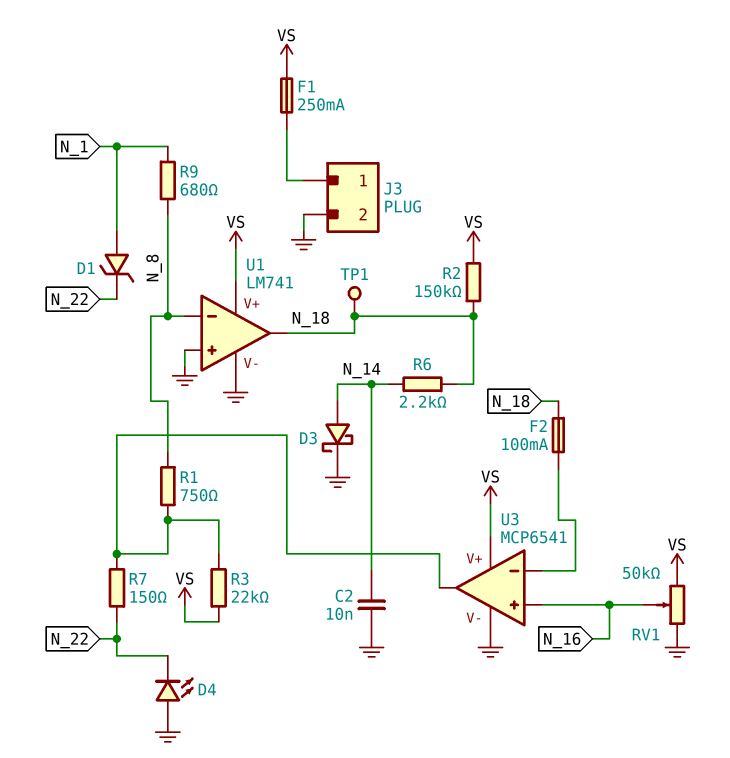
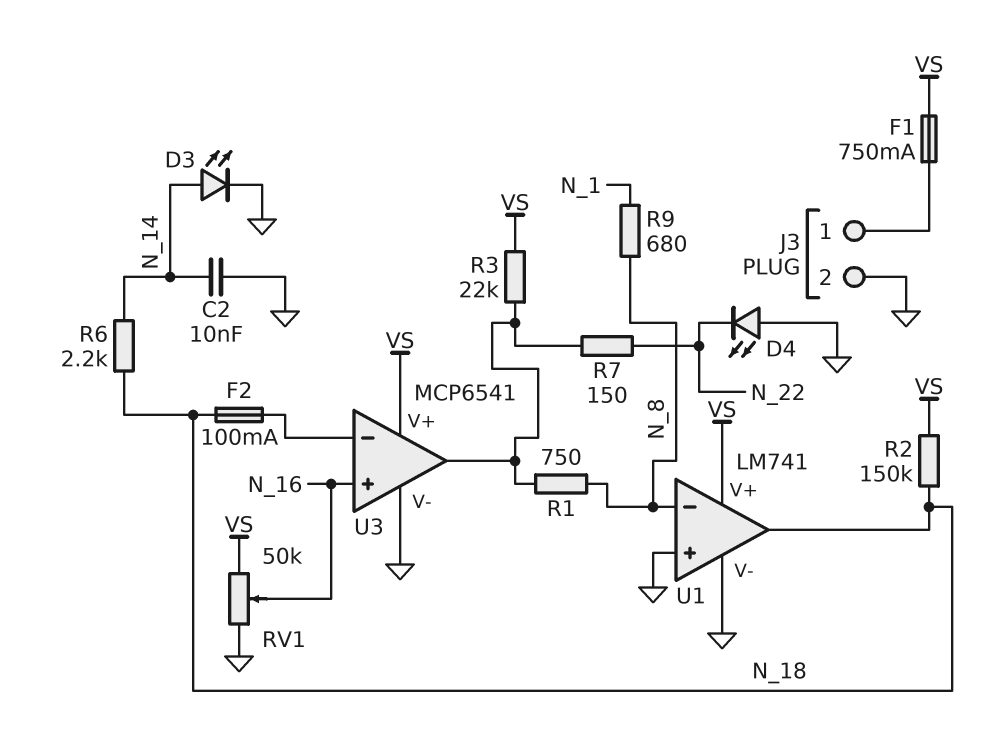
D1: zener (A N_1, K N_22) -> none
D3: schottky (A N_14, K GND) -> LED (A N_14, K GND)
F1: 250mA (J3/1, VS) -> 750mA (J3/1, VS)
TP1: test point (N_18) -> none

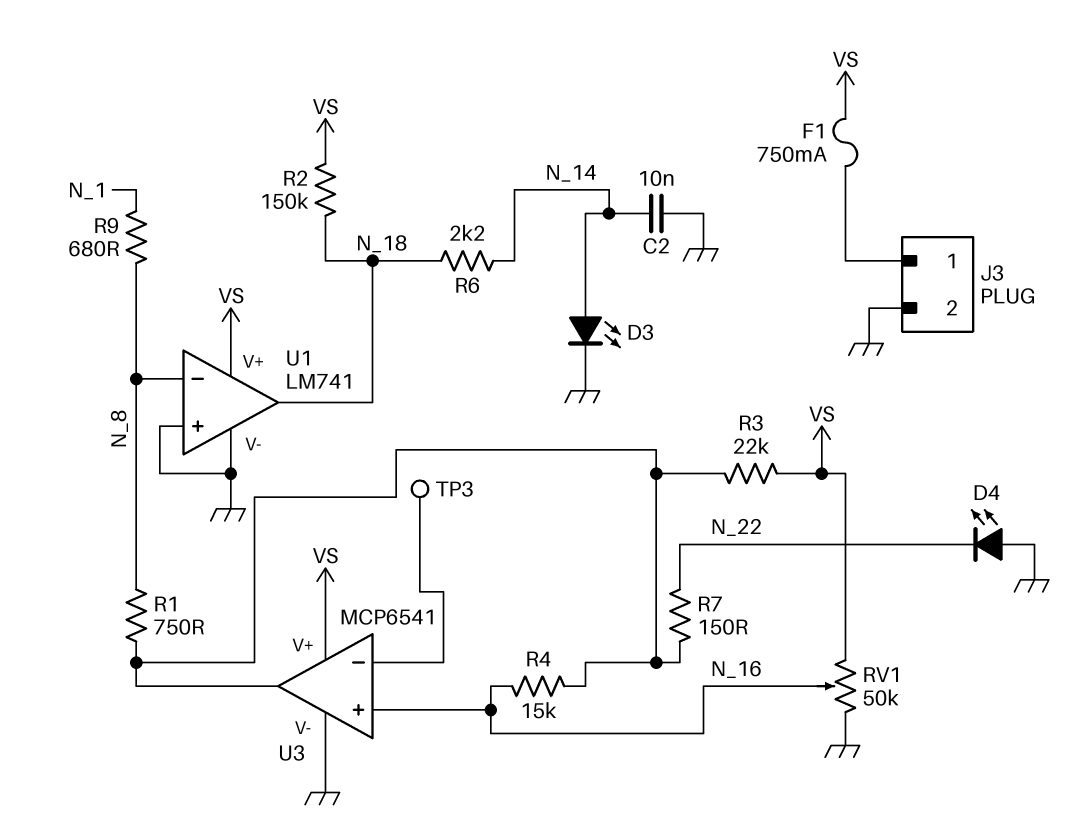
F2: 100mA (N_18, U3/in-) -> none
R4: none -> 15k (N_16, U3/out)
TP3: none -> test point (U3/in-)

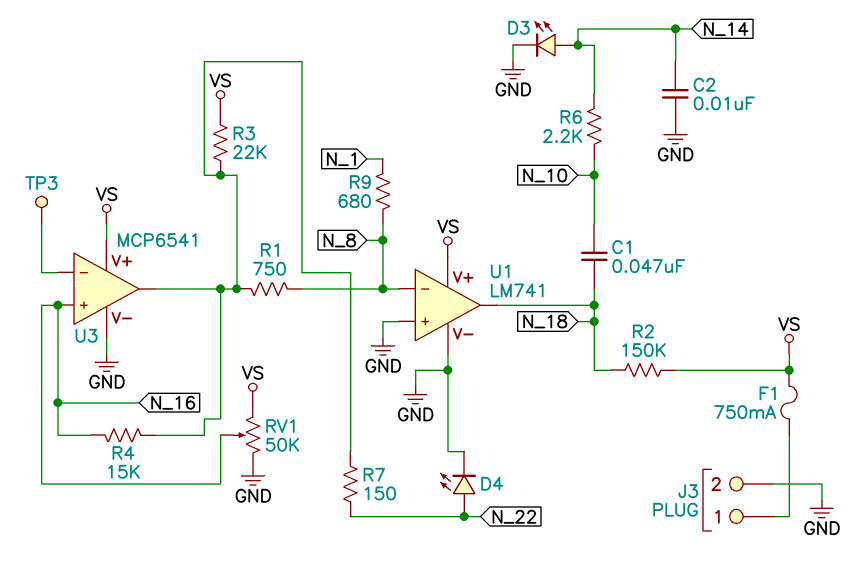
C1: none -> 47nF (N_10, N_18)
D4: LED (A GND, K N_22) -> LED (A N_22, K GND)
R6: 2.2k (N_14, N_18) -> 2.2k (N_10, N_14)

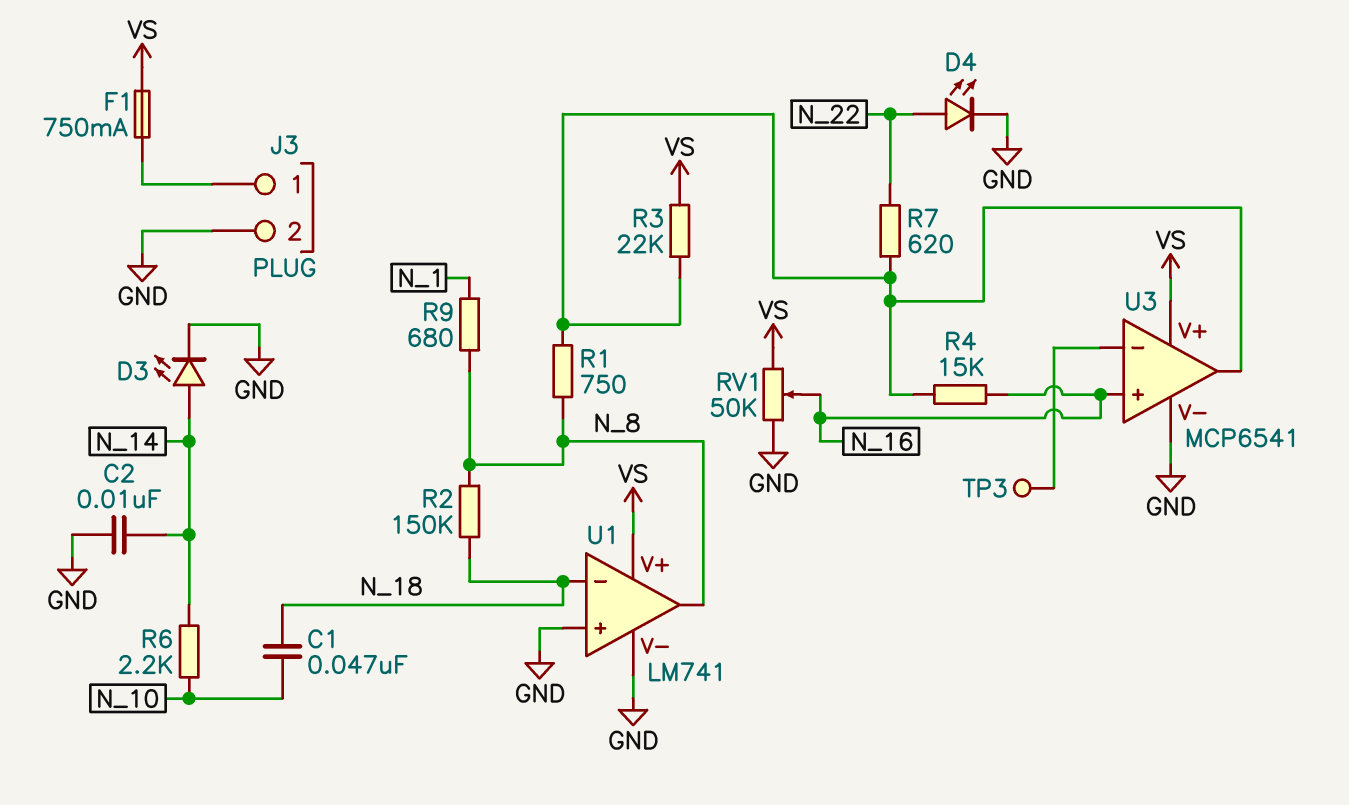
R2: 150k (N_18, VS) -> 150k (N_8, N_18)
R7: 150 (N_22, U3/out) -> 620 (N_22, U3/out)
U1 pin in-: N_8 -> N_18
U1 pin out: N_18 -> N_8

